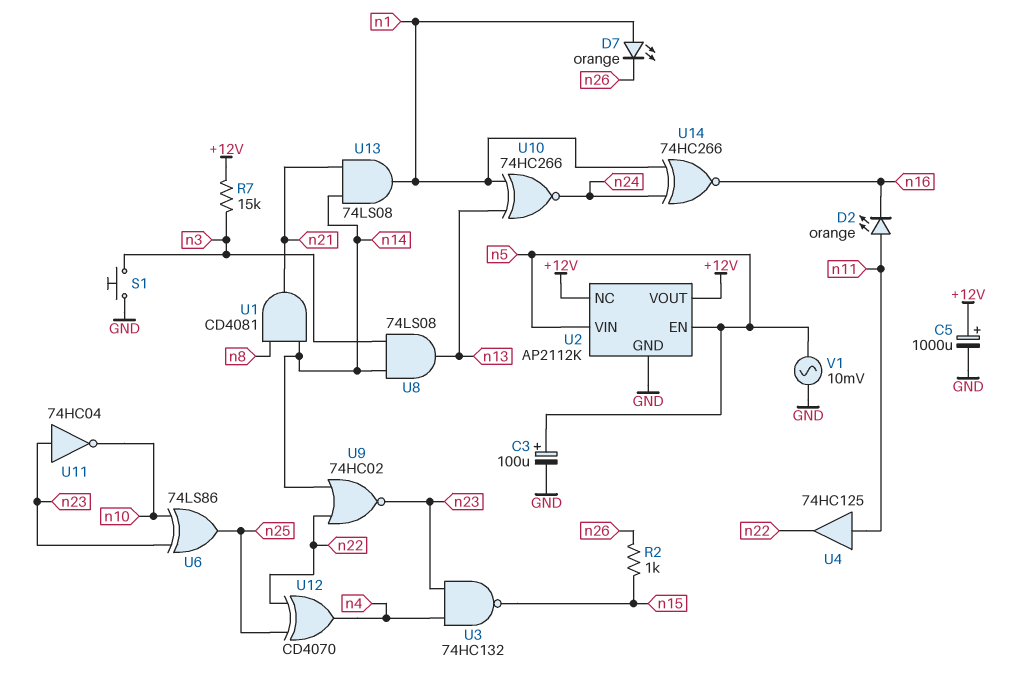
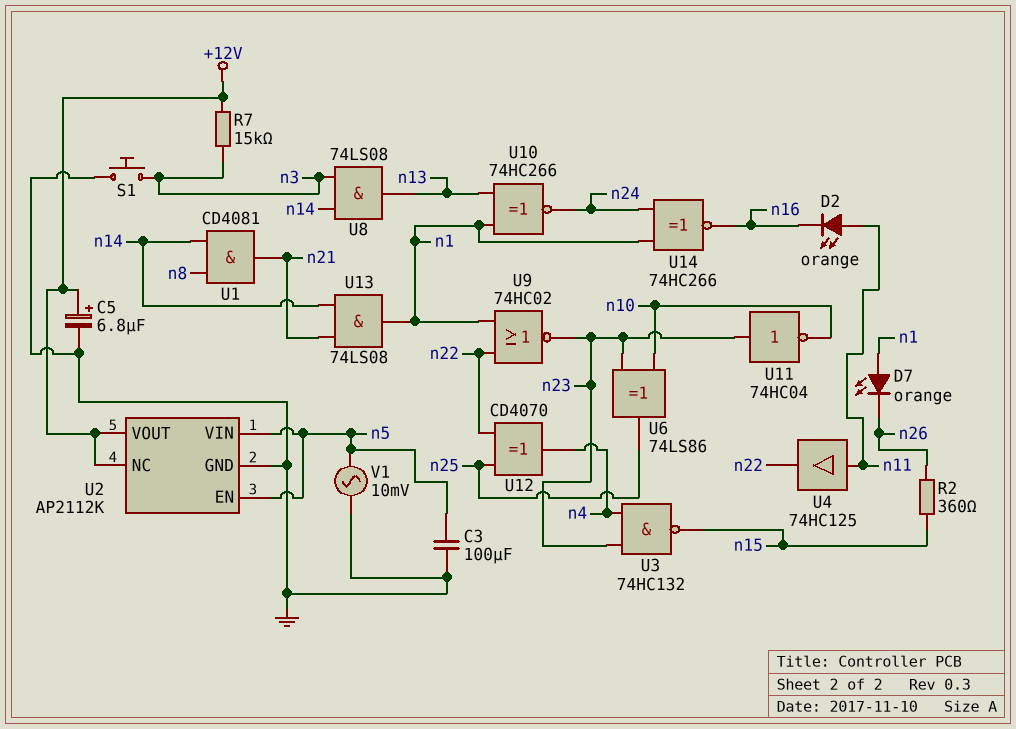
C3: 100uF (plus n5, minus GND) -> 100uF (GND, n5)
C5: 1000uF (plus +12V, minus GND) -> 6.8uF (plus +12V, minus GND)
R2: 1k (n15, n26) -> 360 (n15, n26)
U9: NOR 74HC02 (in n14, in n22, out n23) -> NOR 74HC02 (in n1, in n22, out n23)

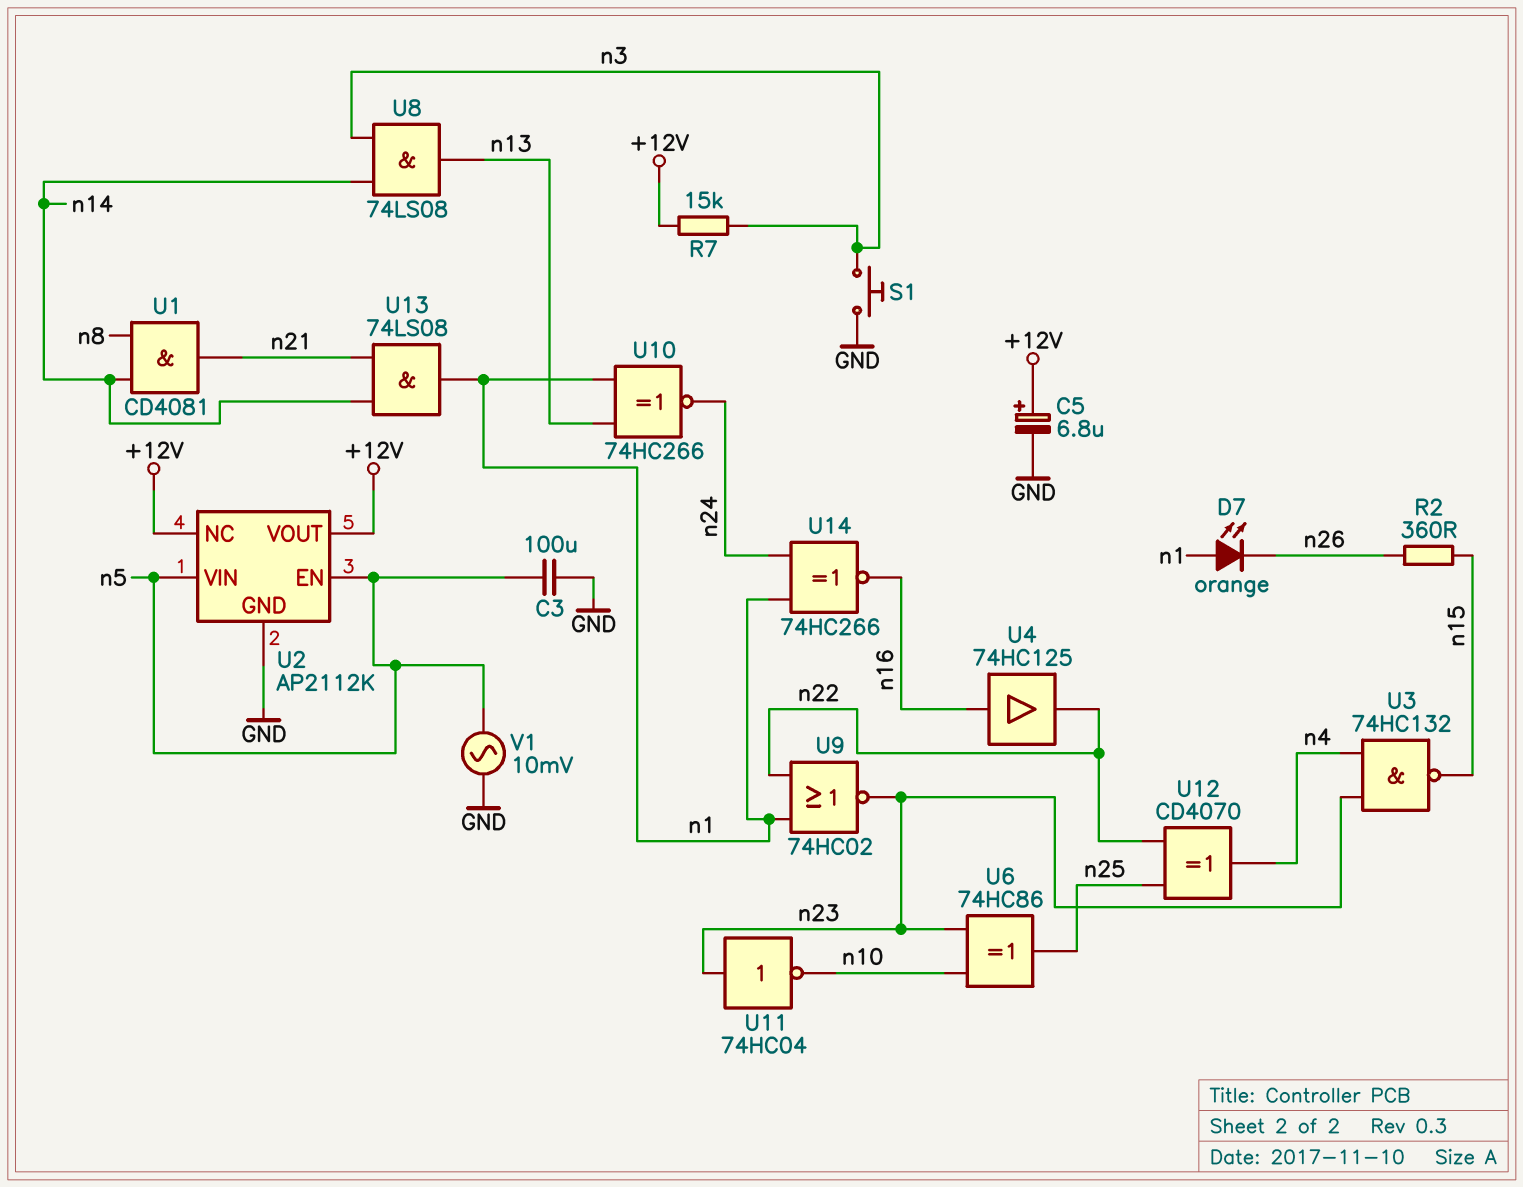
D2: LED orange (A n11, K n16) -> none
U4: buffer 74HC125 (in n11, out n22) -> buffer 74HC125 (in n16, out n22)
U6: XOR 74LS86 (in n10, in n23, out n25) -> XOR 74HC86 (in n10, in n23, out n25)

